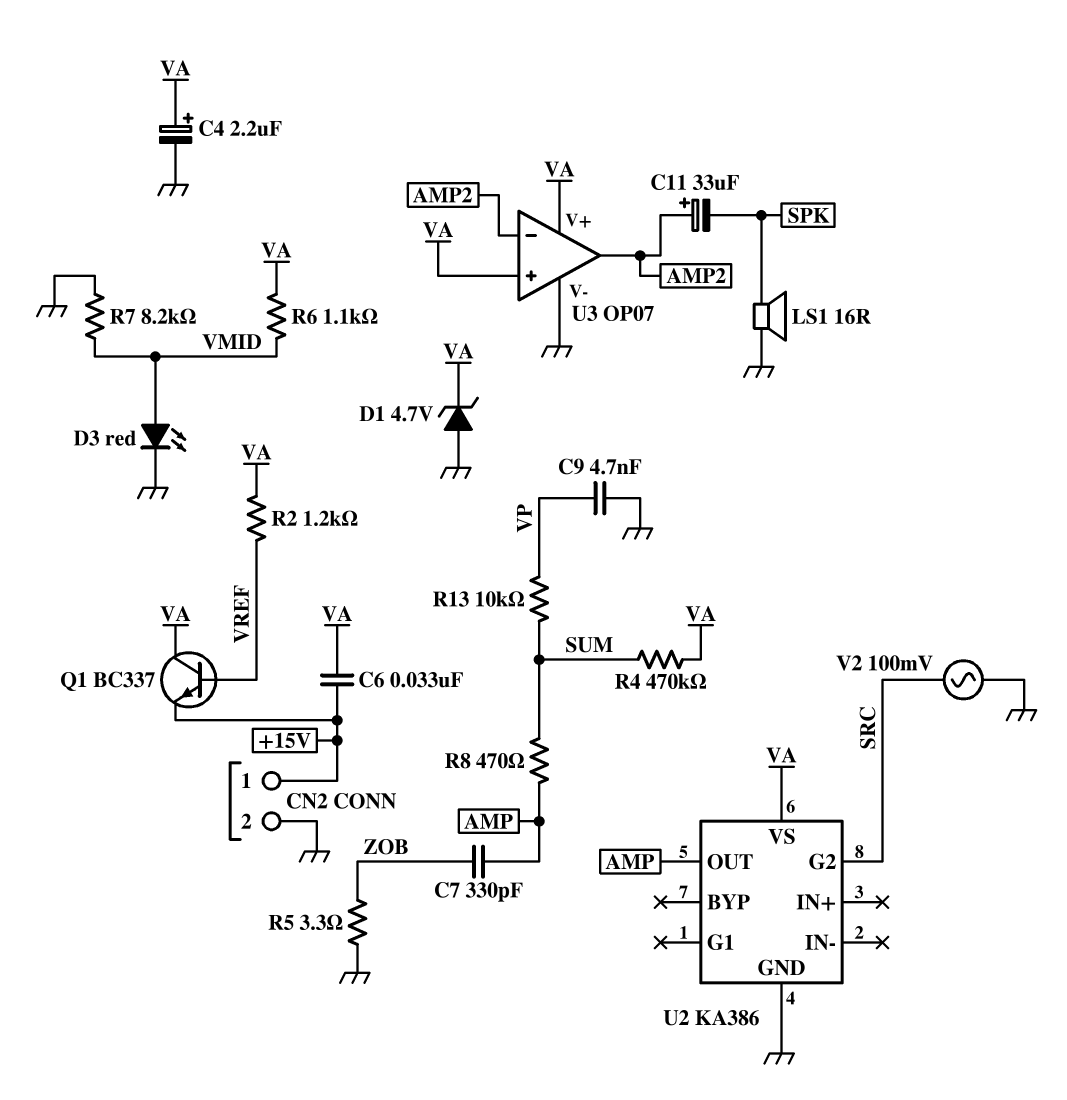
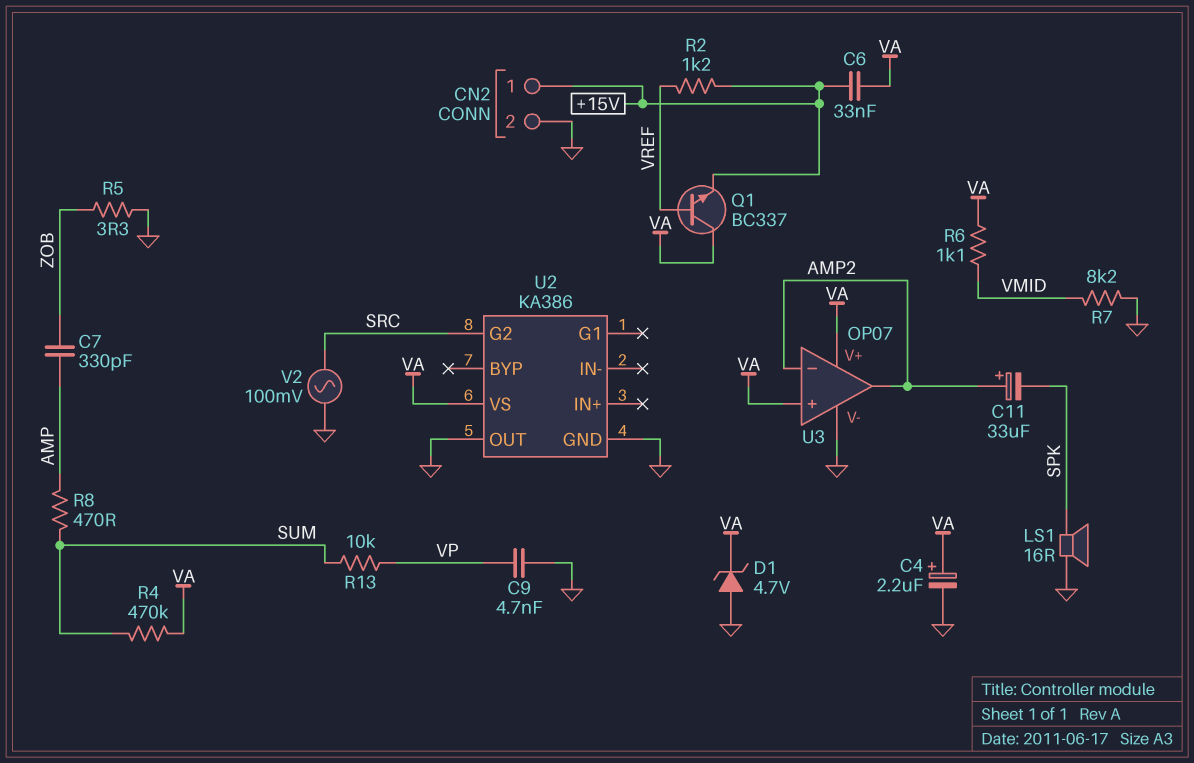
D3: LED red (A VMID, K GND) -> none
R2: 1.2k (VA, VREF) -> 1.2k (+15V, VREF)
U2 pin OUT: AMP -> GND

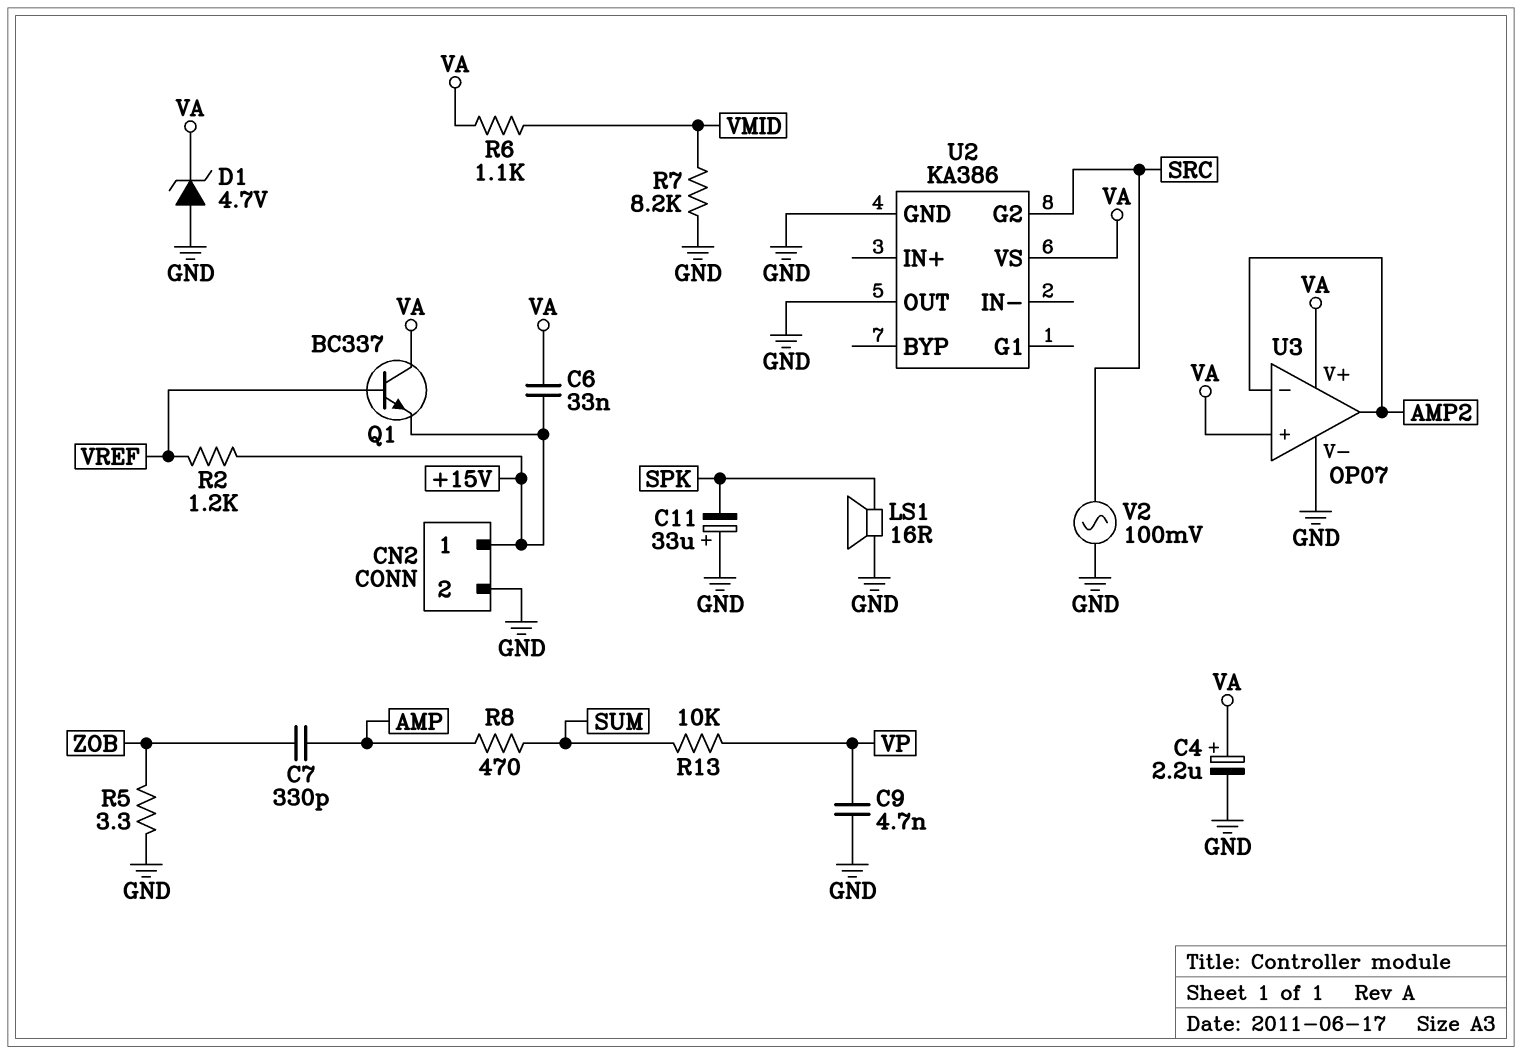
C11: 33uF (plus AMP2, minus SPK) -> 33uF (plus GND, minus SPK)
R4: 470k (SUM, VA) -> none

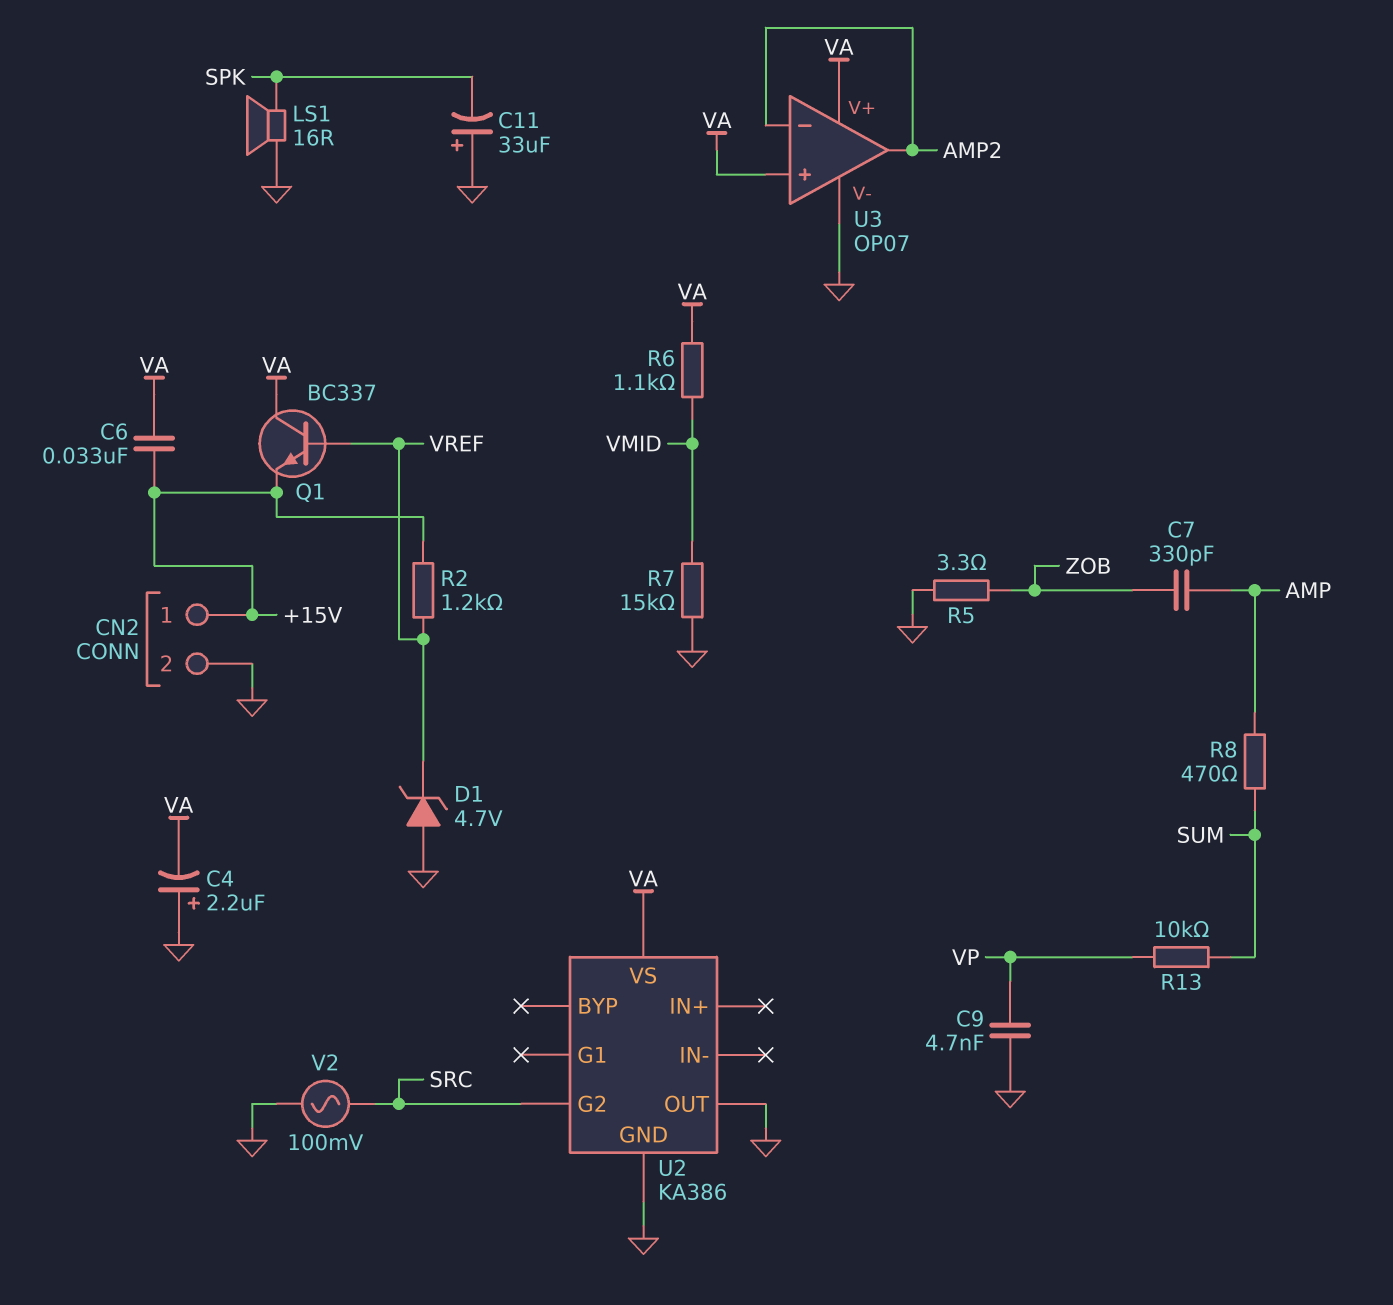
C4: 2.2uF (plus VA, minus GND) -> 2.2uF (plus GND, minus VA)
D1: zener 4.7V (A GND, K VA) -> zener 4.7V (A GND, K VREF)
R7: 8.2k (GND, VMID) -> 15k (GND, VMID)

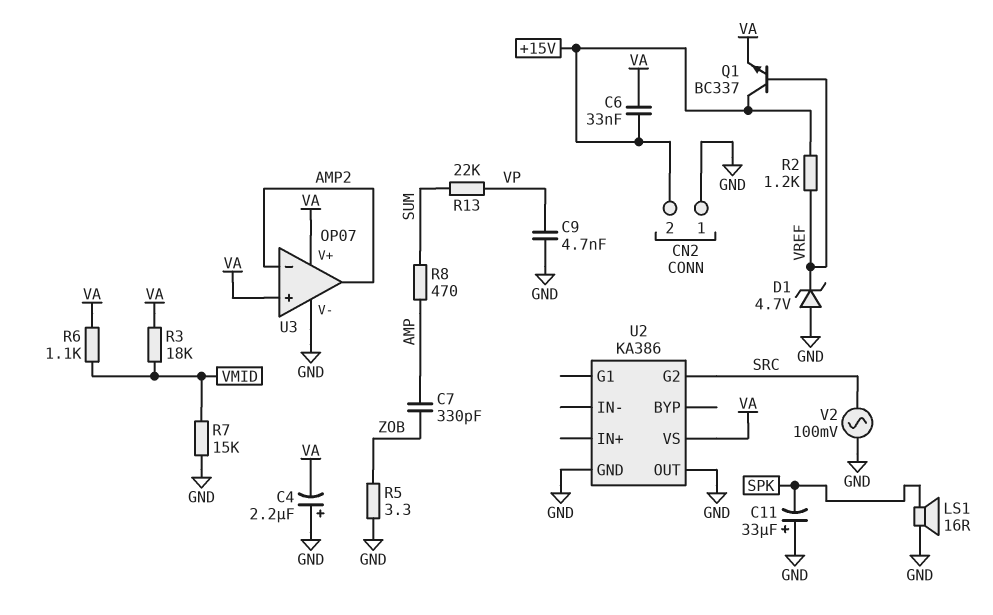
CN2 pin 1: +15V -> GND
CN2 pin 2: GND -> +15V
Q1: NPN BC337 (B VREF, C VA, E +15V) -> NPN BC337 (B VREF, C +15V, E VA)
R3: none -> 18k (VA, VMID)
R13: 10k (SUM, VP) -> 22k (SUM, VP)

